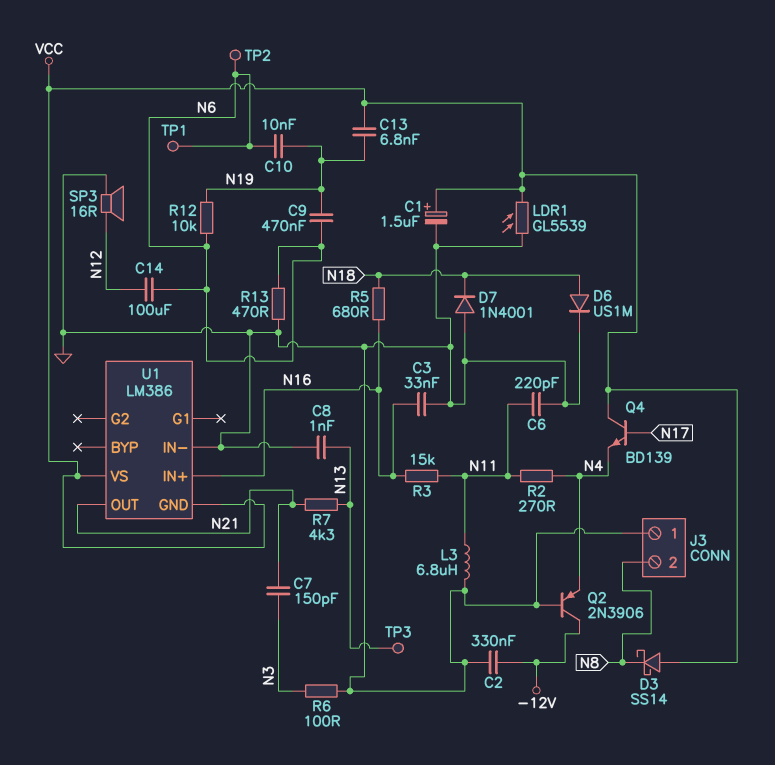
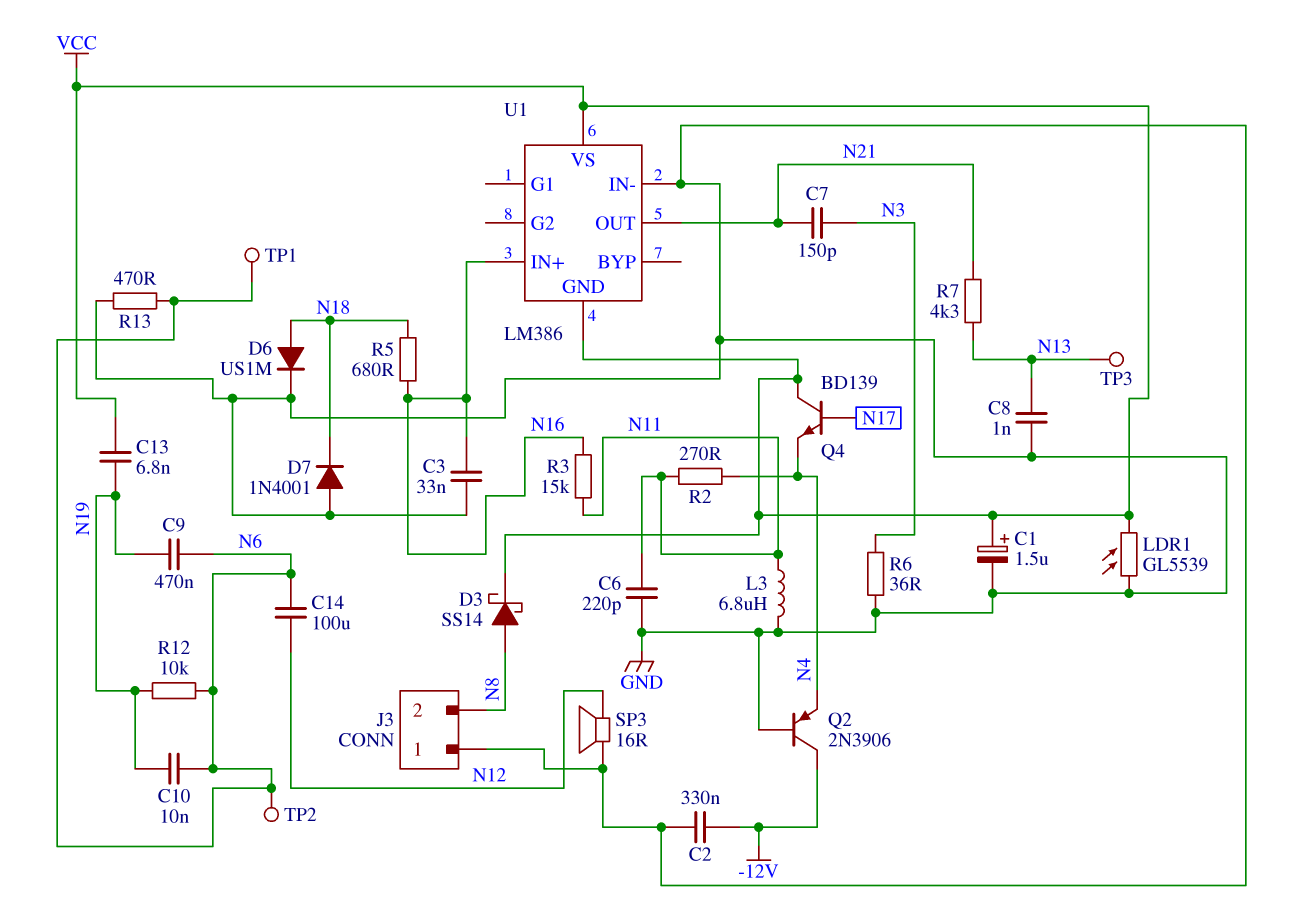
D3: schottky SS14 (A VCC, K N8) -> schottky SS14 (A N8, K VCC)
R6: 100 (GND, N3) -> 36 (GND, N3)

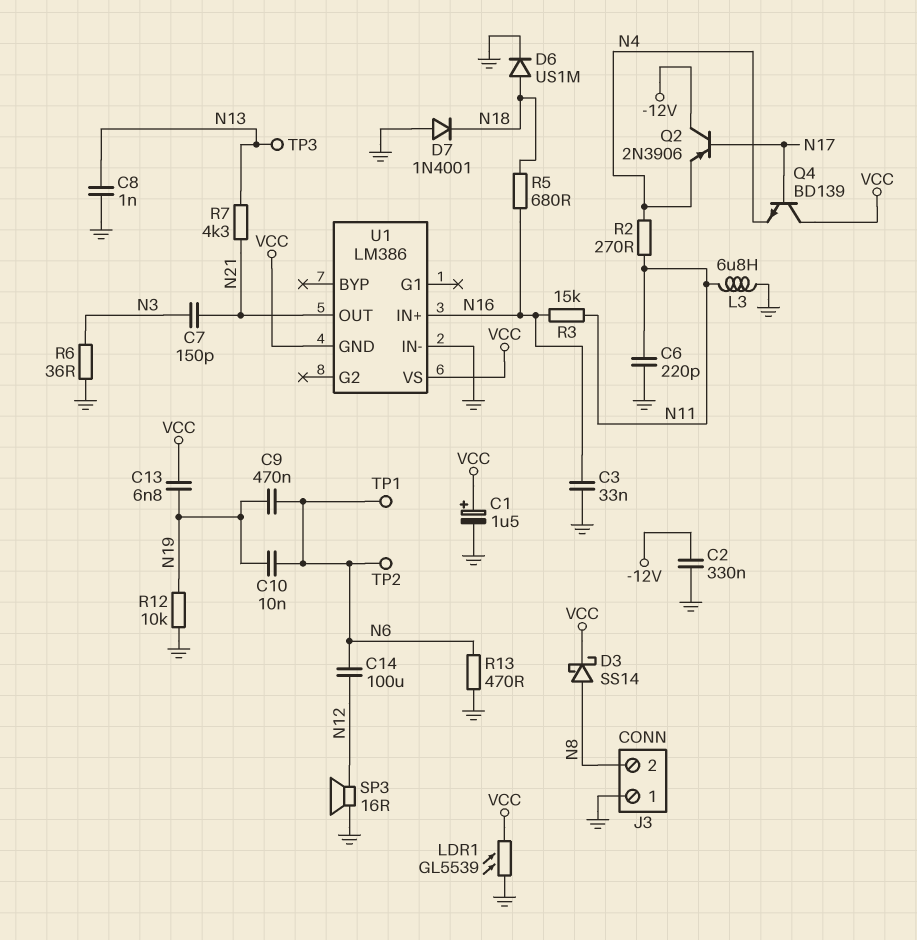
Q2: PNP 2N3906 (B GND, C -12V, E N4) -> PNP 2N3906 (B N17, C -12V, E N4)
R12: 10k (N6, N19) -> 10k (GND, N19)

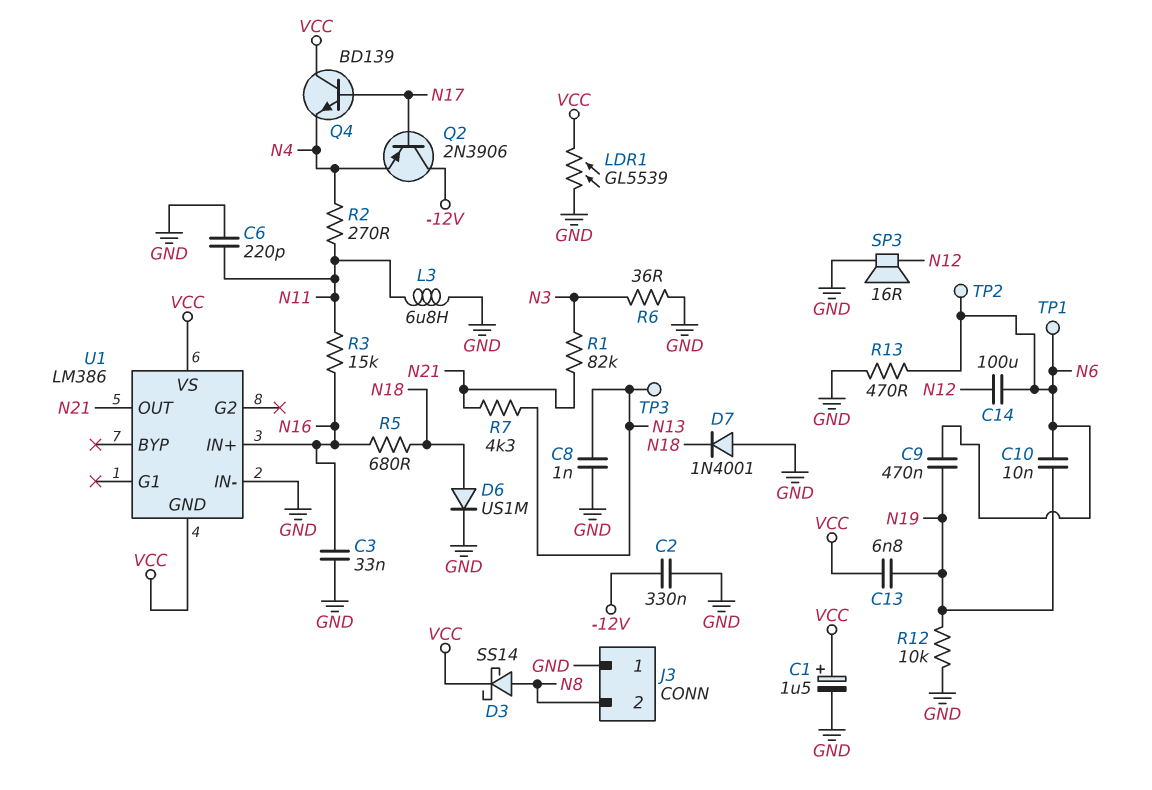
C7: 150pF (N3, N21) -> none
R1: none -> 82k (N3, N21)

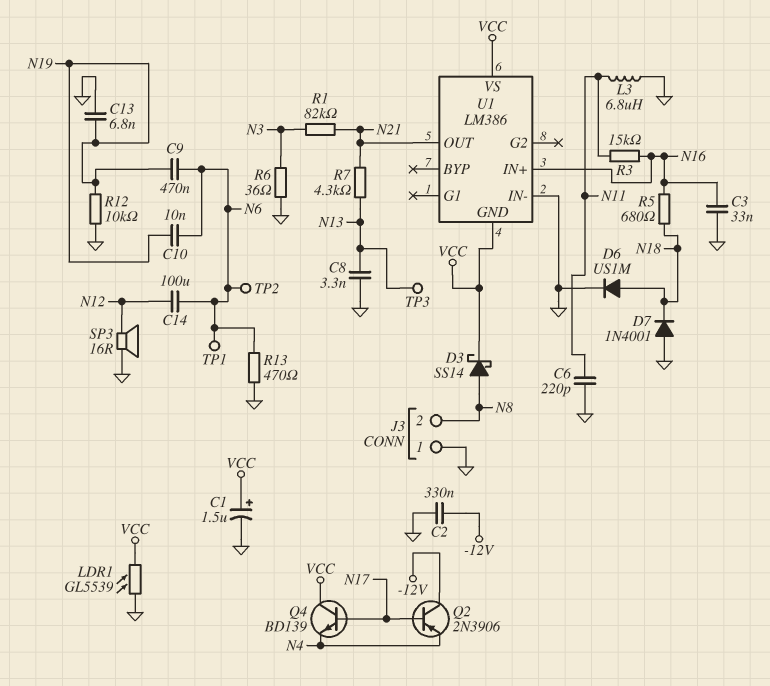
C8: 1nF (GND, N13) -> 3.3nF (GND, N13)
C13: 6.8nF (N19, VCC) -> 6.8nF (GND, N19)
R2: 270 (N4, N11) -> none

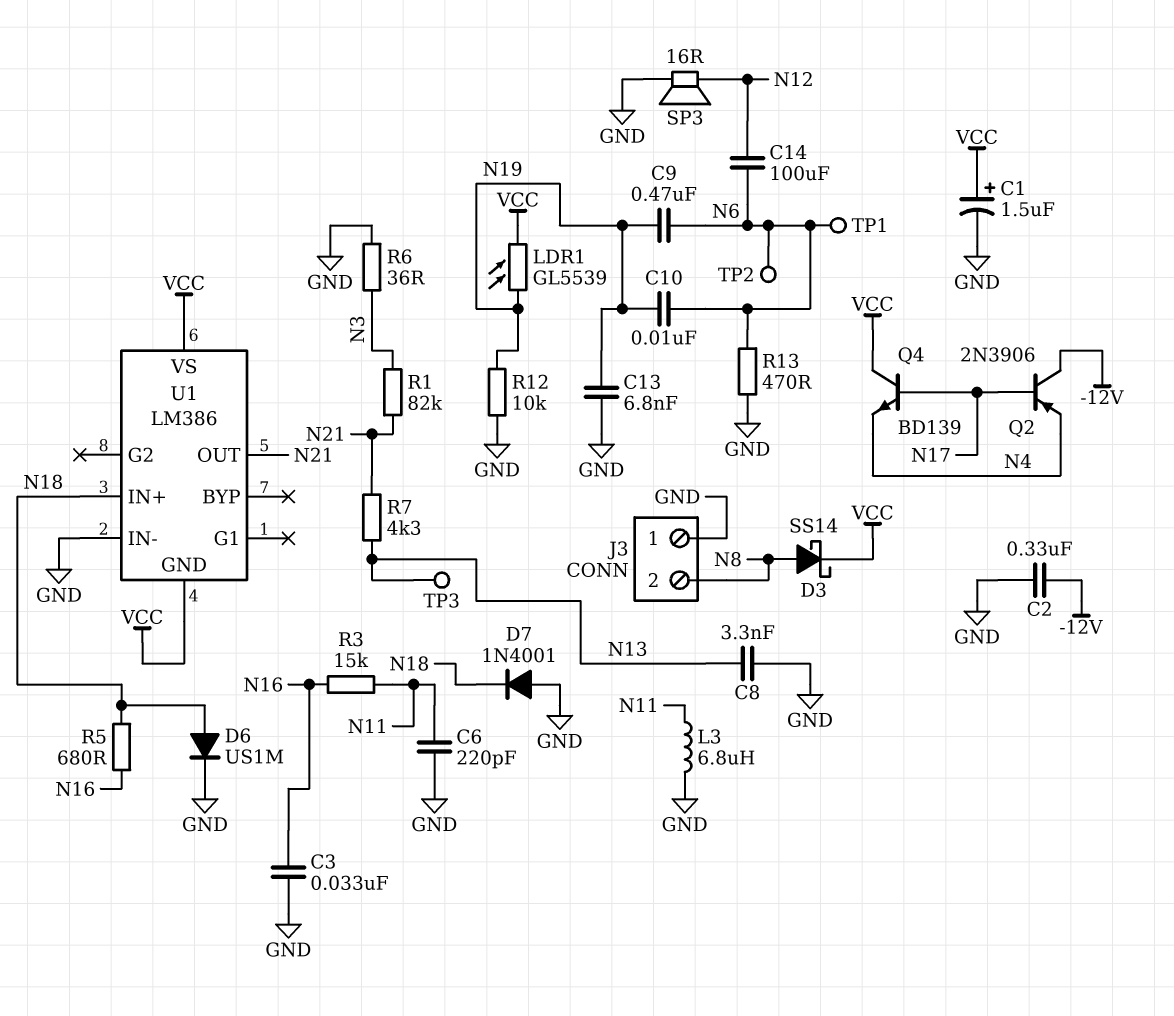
LDR1: GL5539 (GND, VCC) -> GL5539 (N19, VCC)
U1 pin IN+: N16 -> N18

